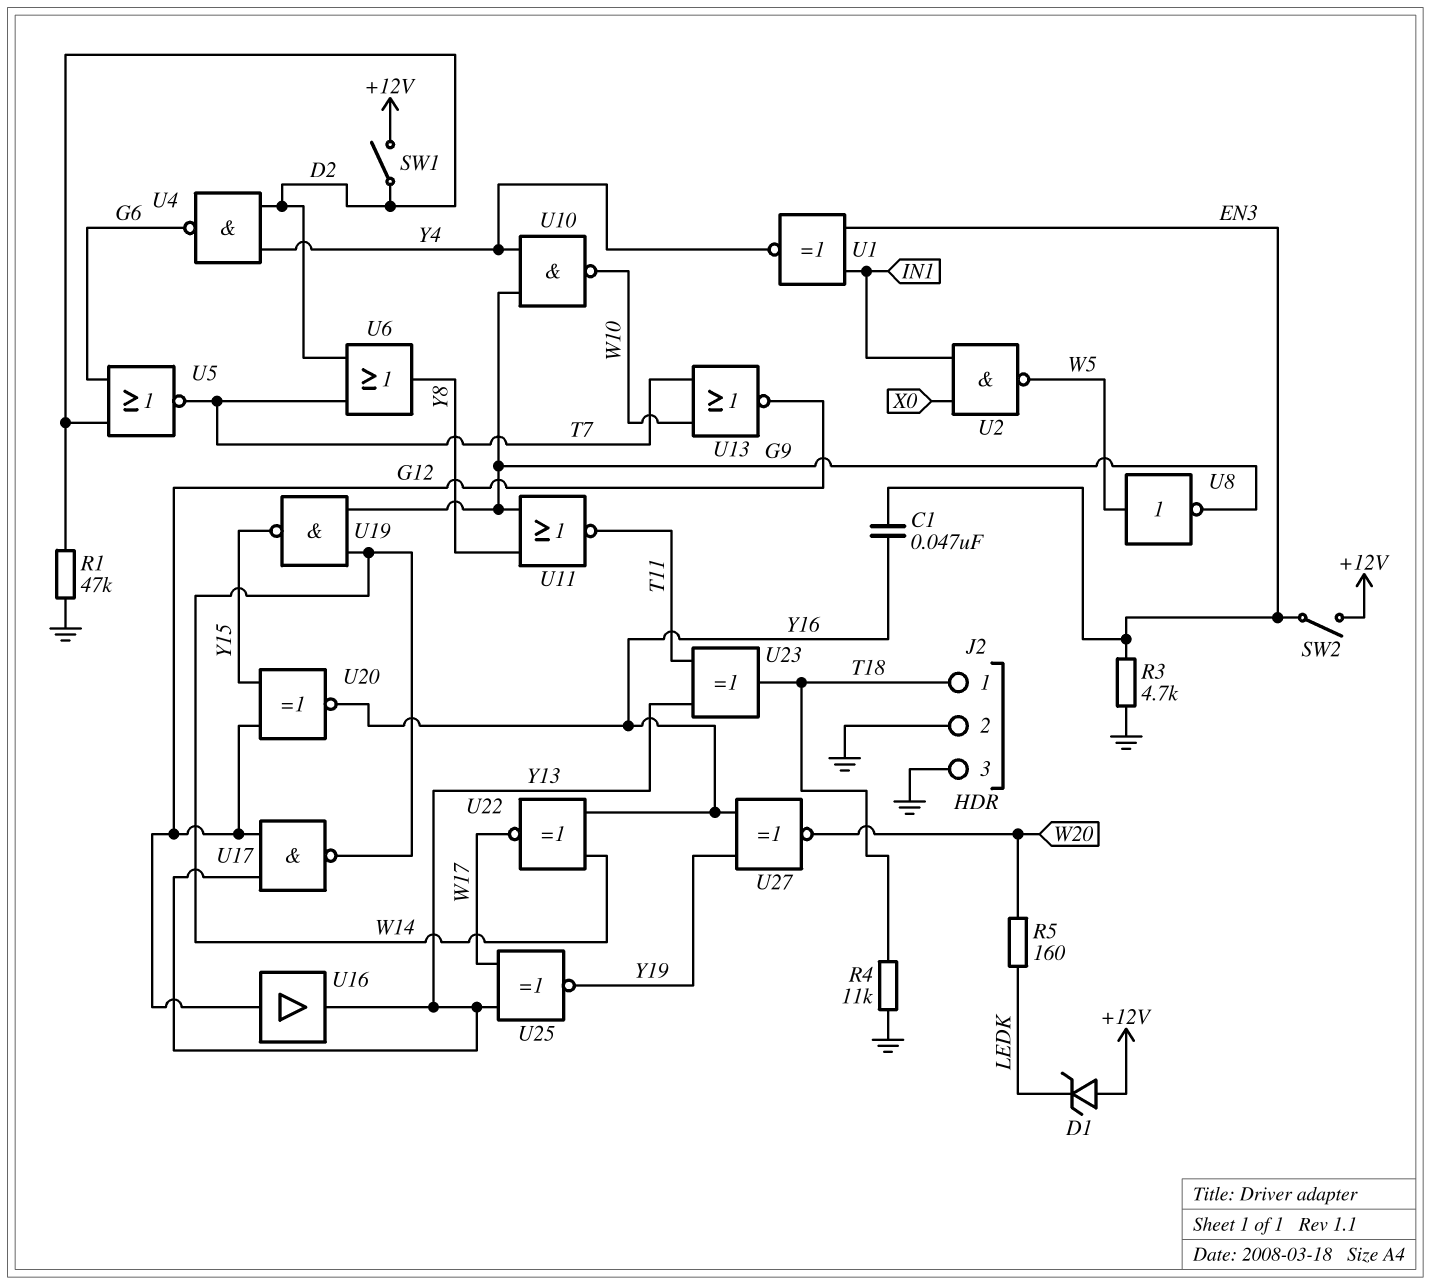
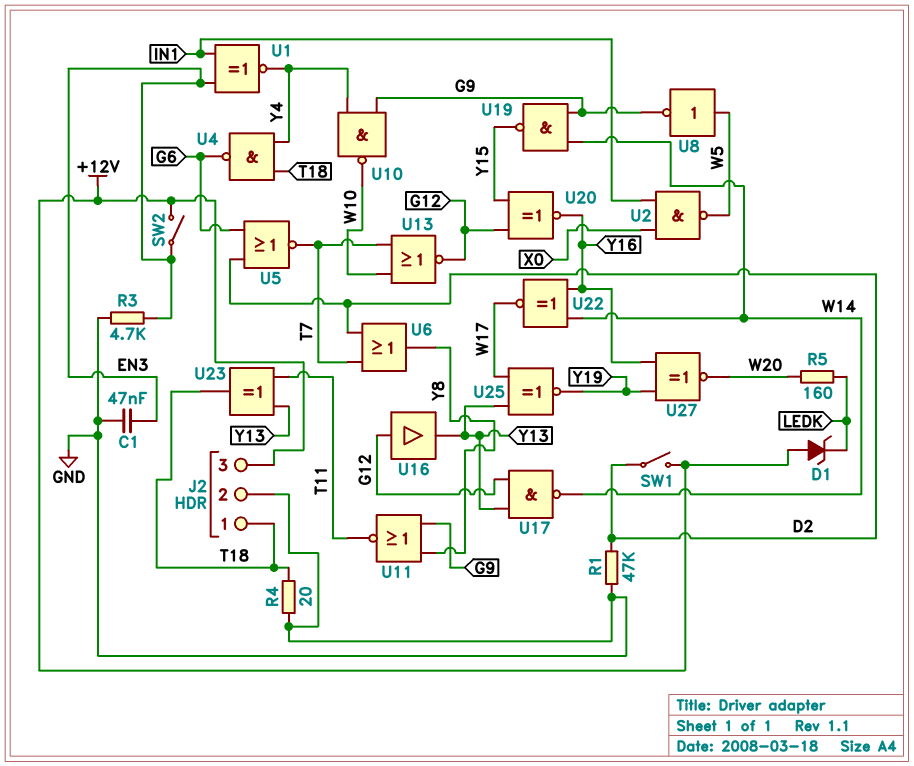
C1: 47nF (EN3, Y16) -> 47nF (EN3, GND)
J2 pin 3: GND -> +12V
R4: 11k (GND, T18) -> 20 (GND, T18)
U4: NAND (in D2, in Y4, out G6) -> NAND (in T18, in Y4, out G6)

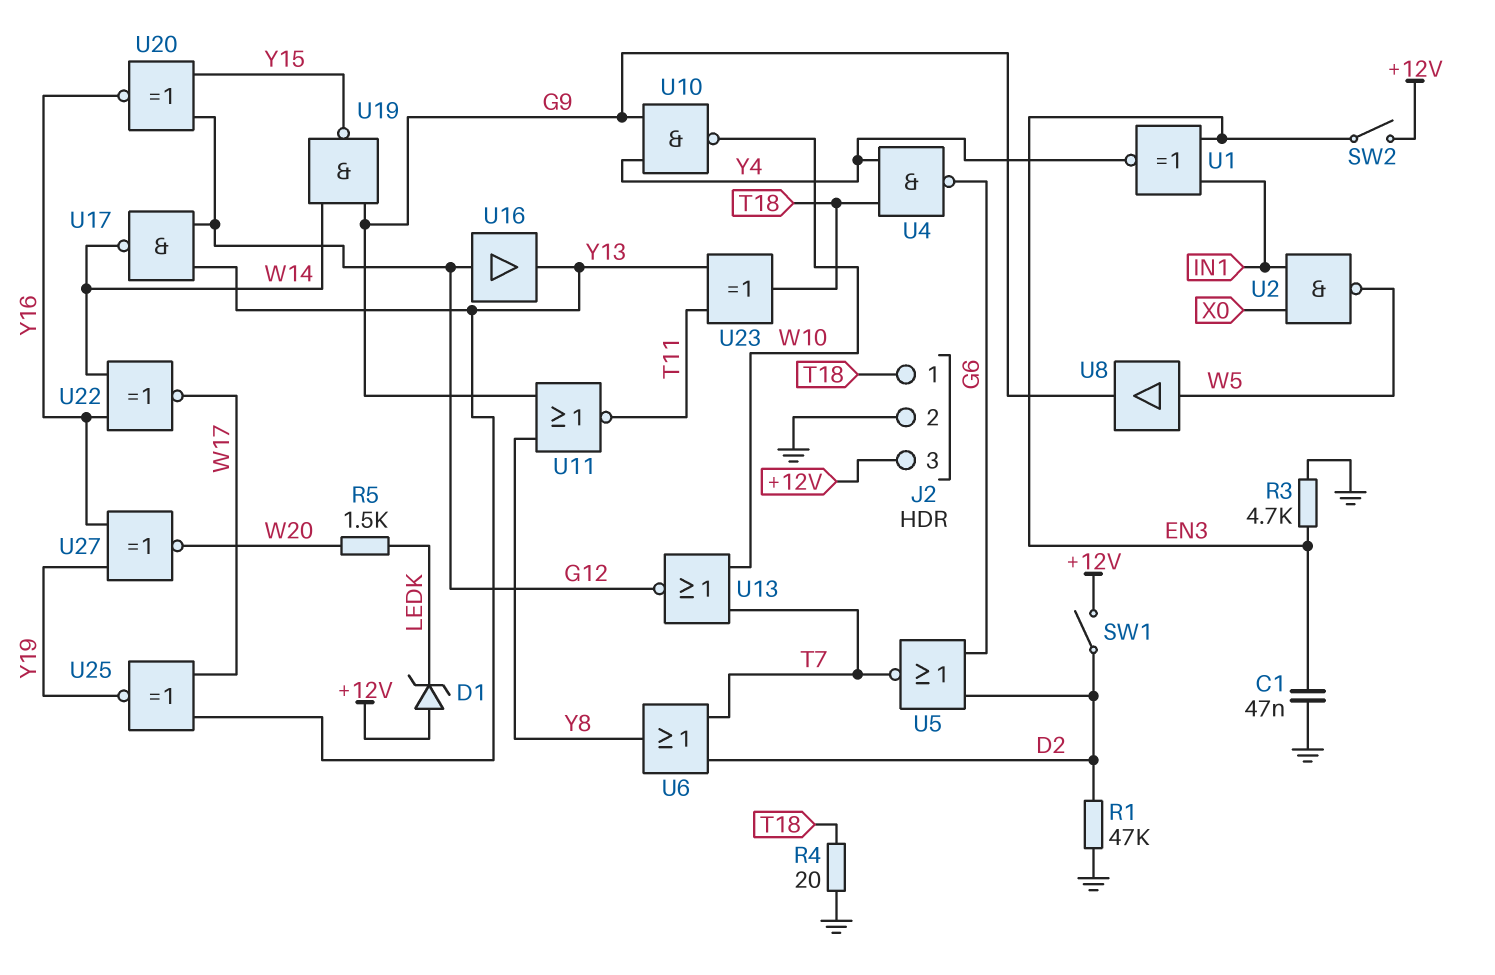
R5: 160 (LEDK, W20) -> 1.5k (LEDK, W20)
U8: NOT (in W5, out G9) -> buffer (in W5, out G9)

